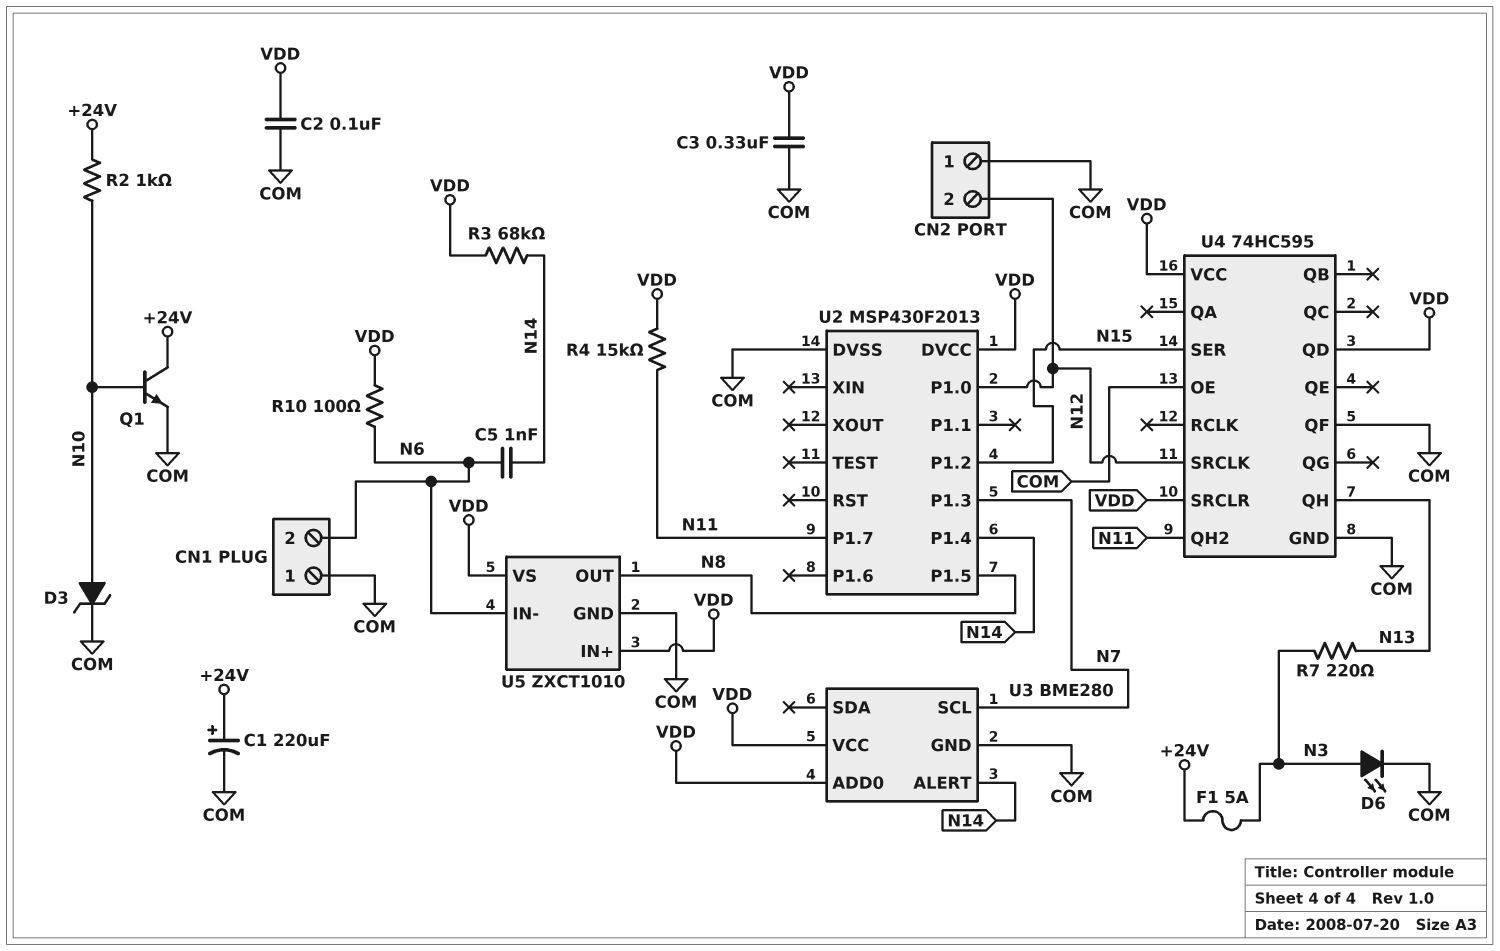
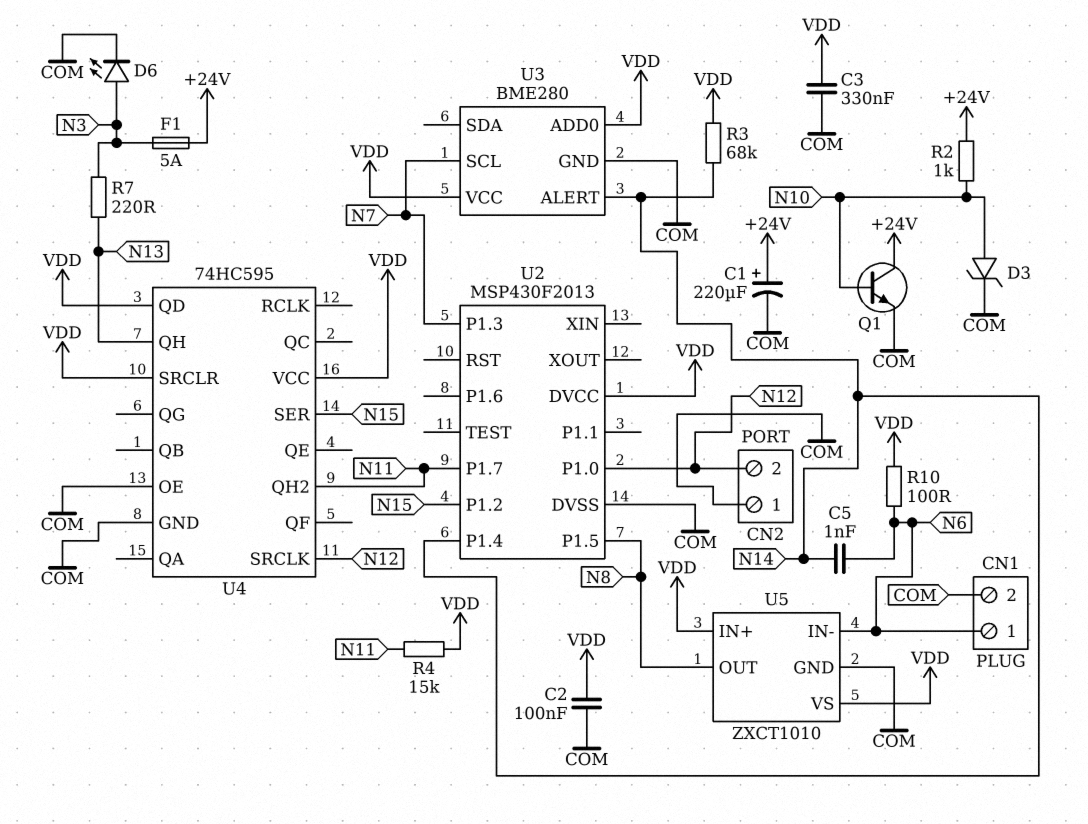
CN1 pin 1: COM -> N6
CN1 pin 2: N6 -> COM
U4 pin QF: COM -> none

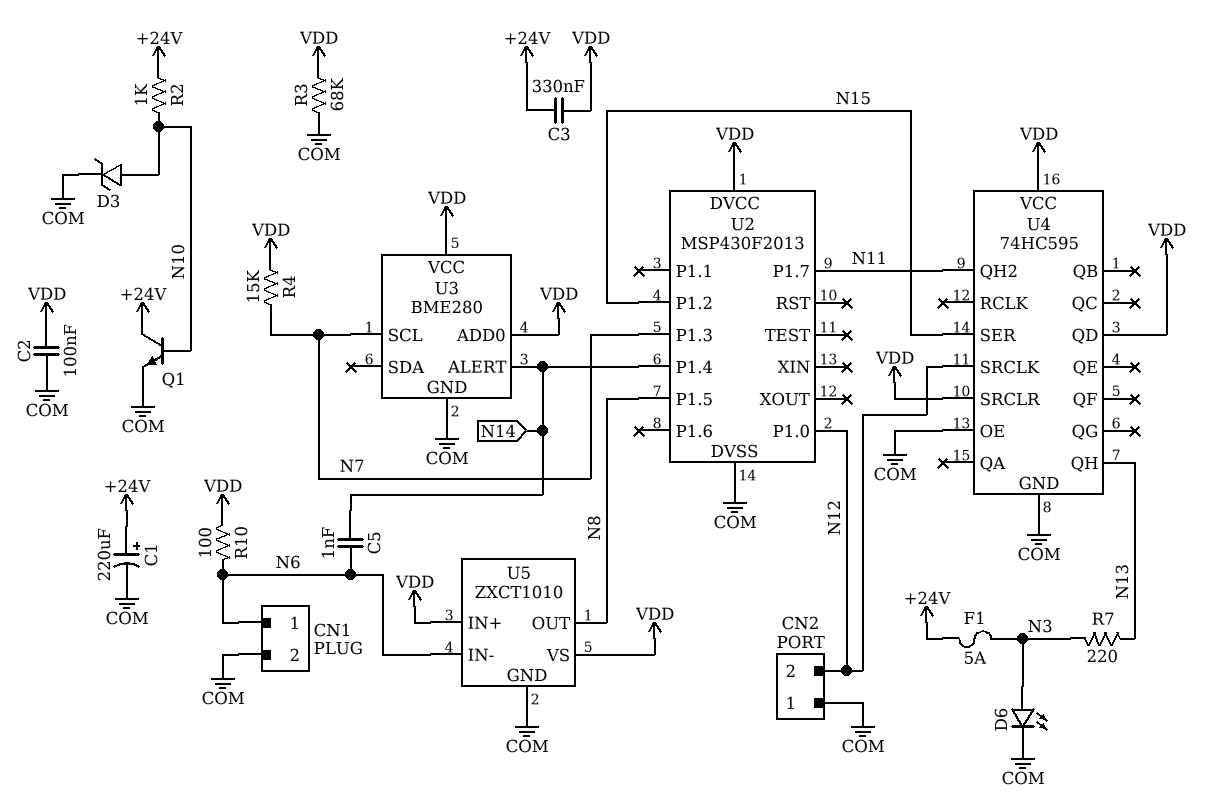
C3: 330nF (COM, VDD) -> 330nF (+24V, VDD)
R3: 68k (N14, VDD) -> 68k (COM, VDD)
R4: 15k (N11, VDD) -> 15k (N7, VDD)

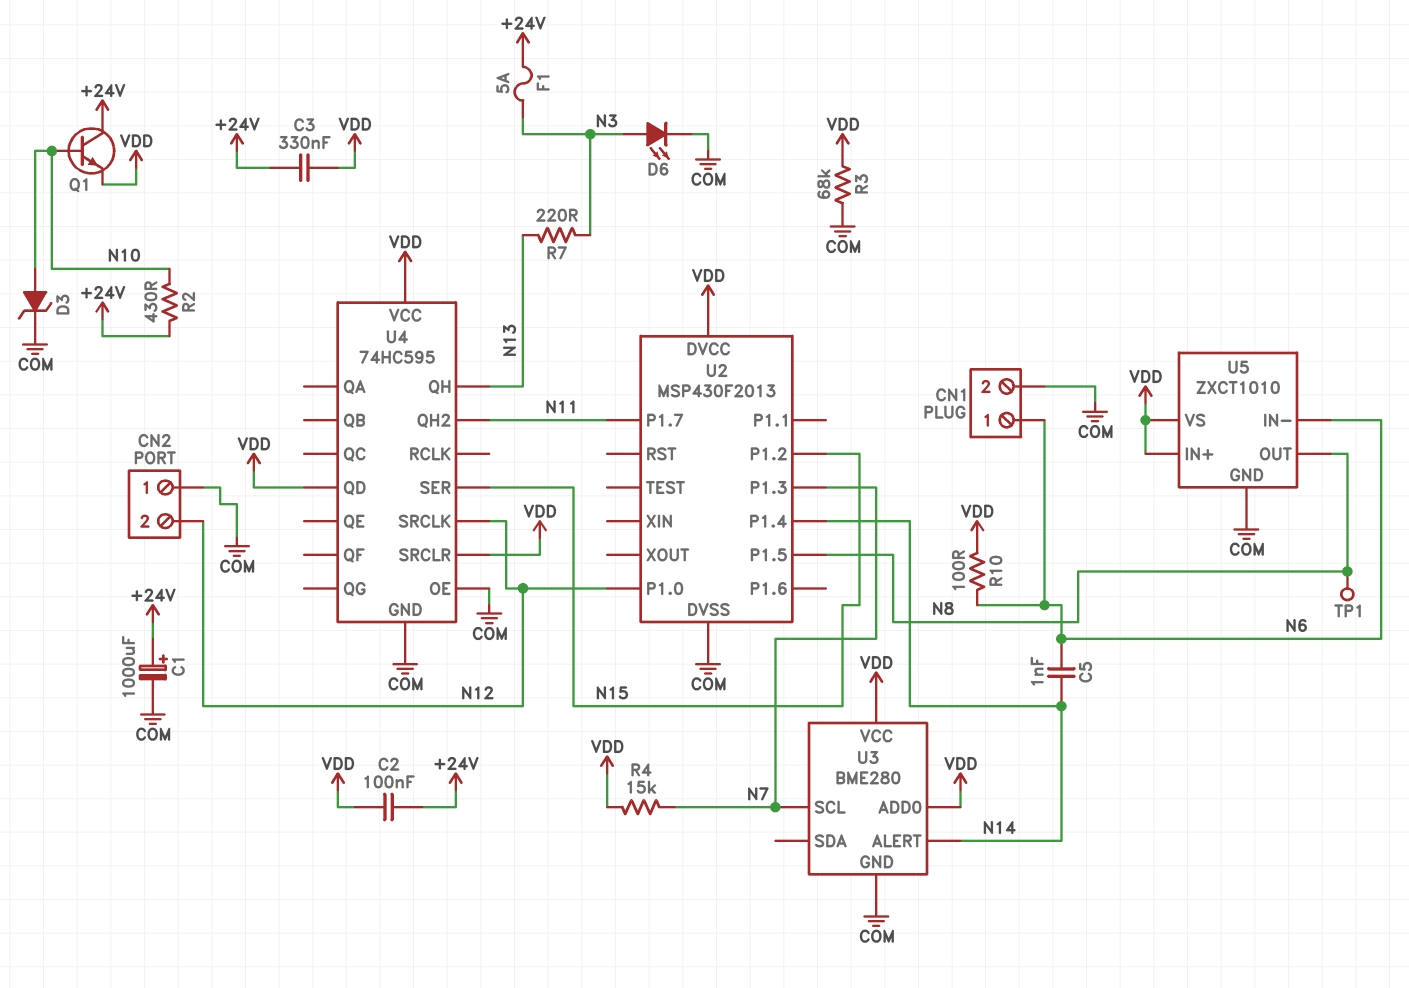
C1: 220uF (plus +24V, minus COM) -> 1000uF (plus +24V, minus COM)
C2: 100nF (COM, VDD) -> 100nF (+24V, VDD)
Q1: NPN (B N10, C +24V, E COM) -> NPN (B N10, C +24V, E VDD)
R2: 1k (+24V, N10) -> 430 (+24V, N10)
TP1: none -> test point (N8)

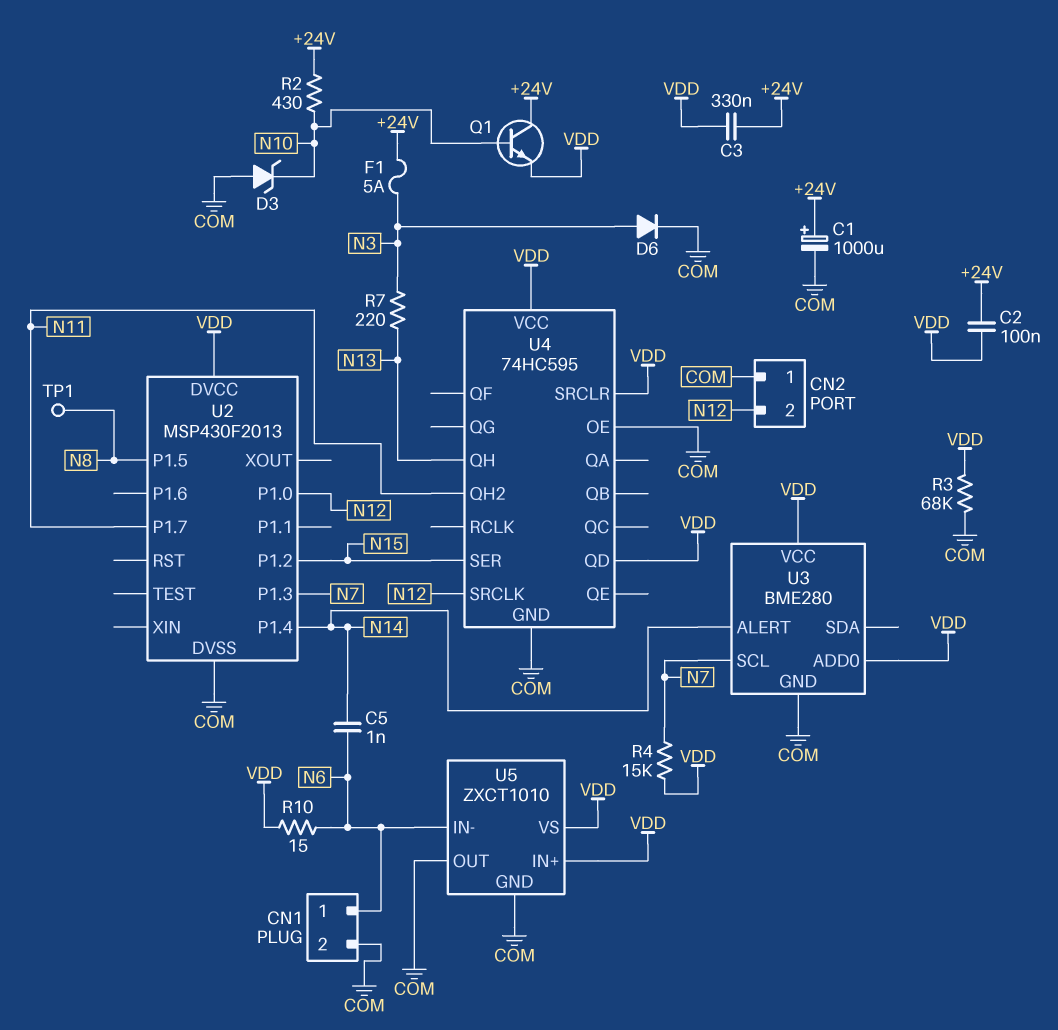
D3: zener (A N10, K COM) -> zener (A COM, K N10)
D6: LED (A N3, K COM) -> diode (A N3, K COM)
R10: 100 (N6, VDD) -> 15 (N6, VDD)
U5 pin OUT: N8 -> COM

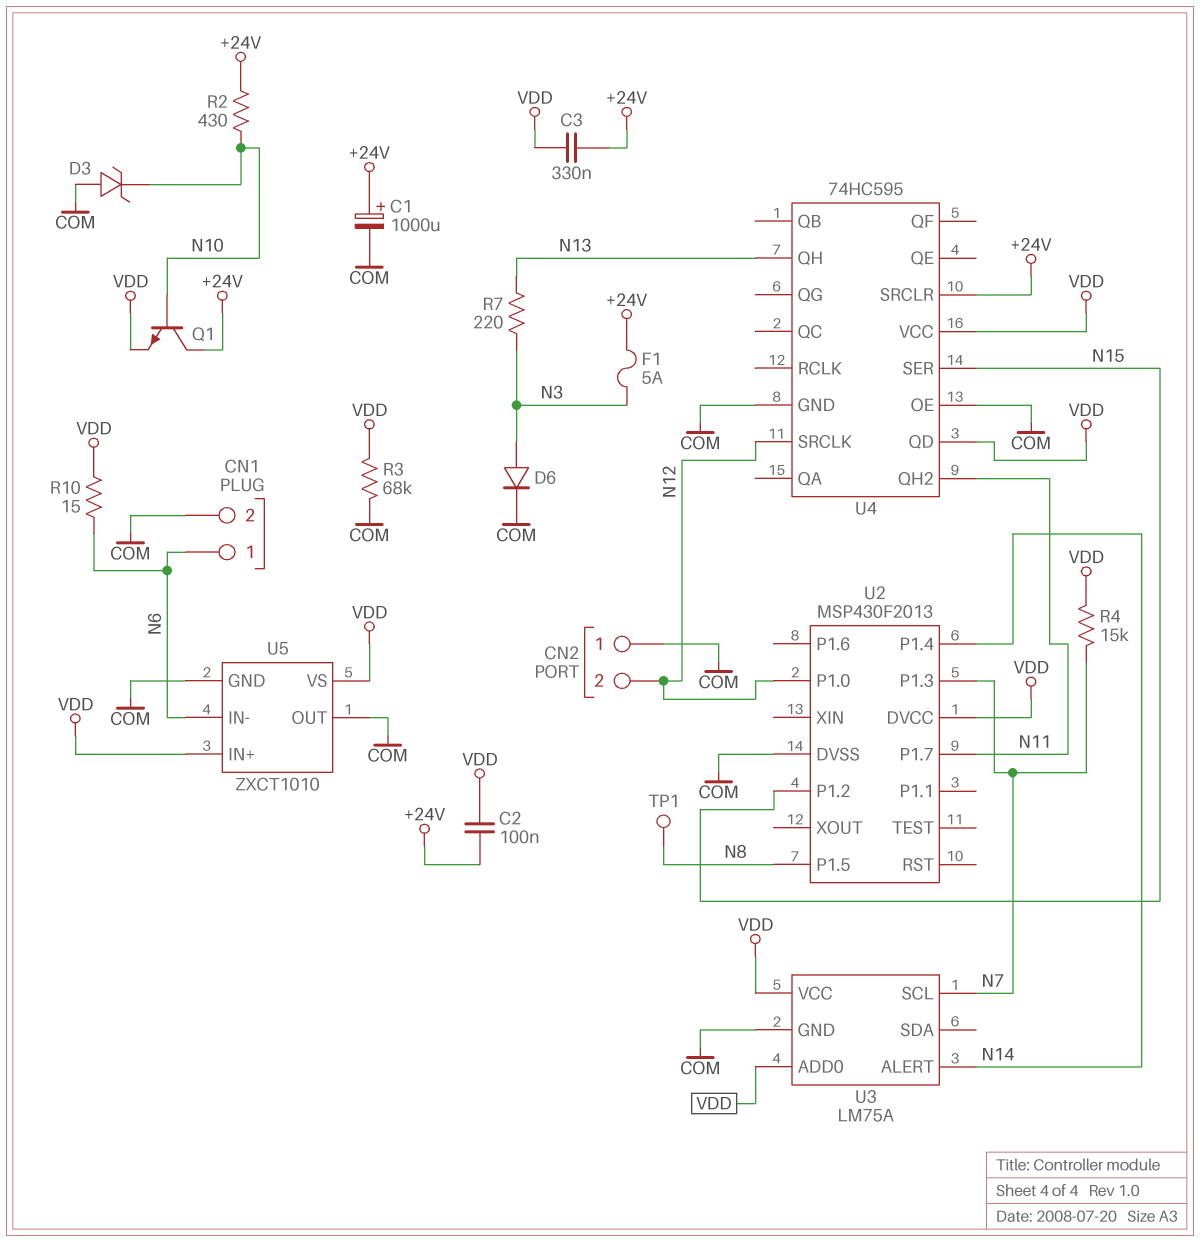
C5: 1nF (N6, N14) -> none
U3: BME280 -> LM75A
U4 pin SRCLR: VDD -> +24V

